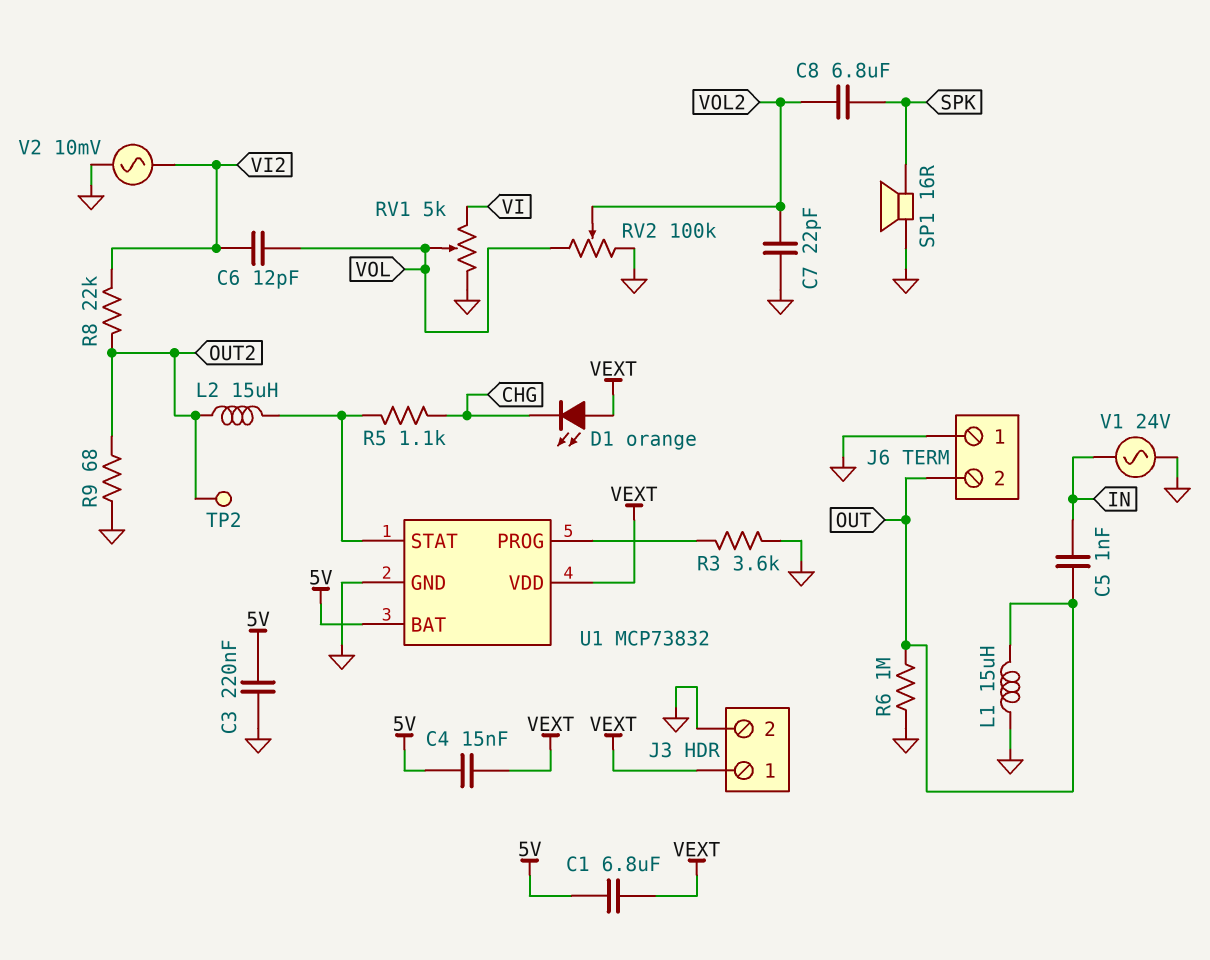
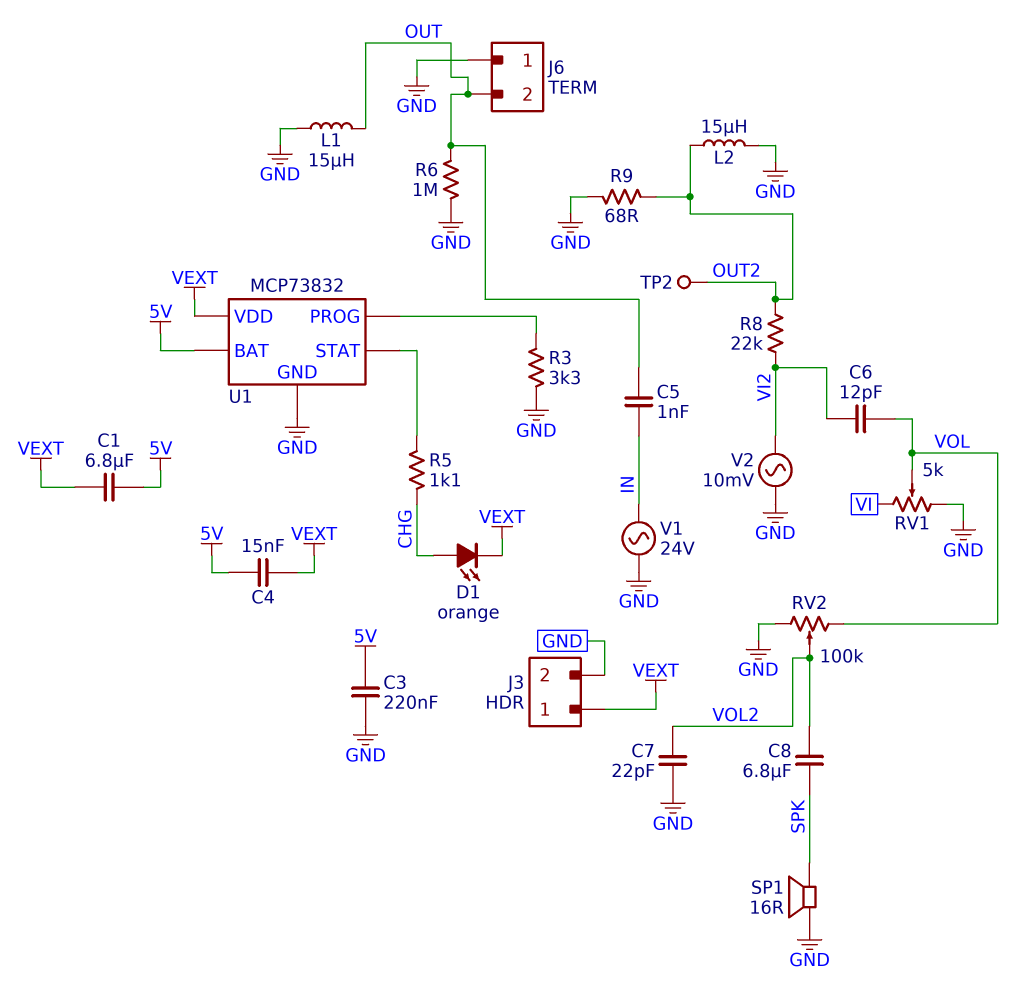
D1: LED orange (A VEXT, K CHG) -> LED orange (A CHG, K VEXT)
L2: 15uH (OUT2, U1/STAT) -> 15uH (GND, OUT2)
R3: 3.6k (GND, U1/PROG) -> 3.3k (GND, U1/PROG)

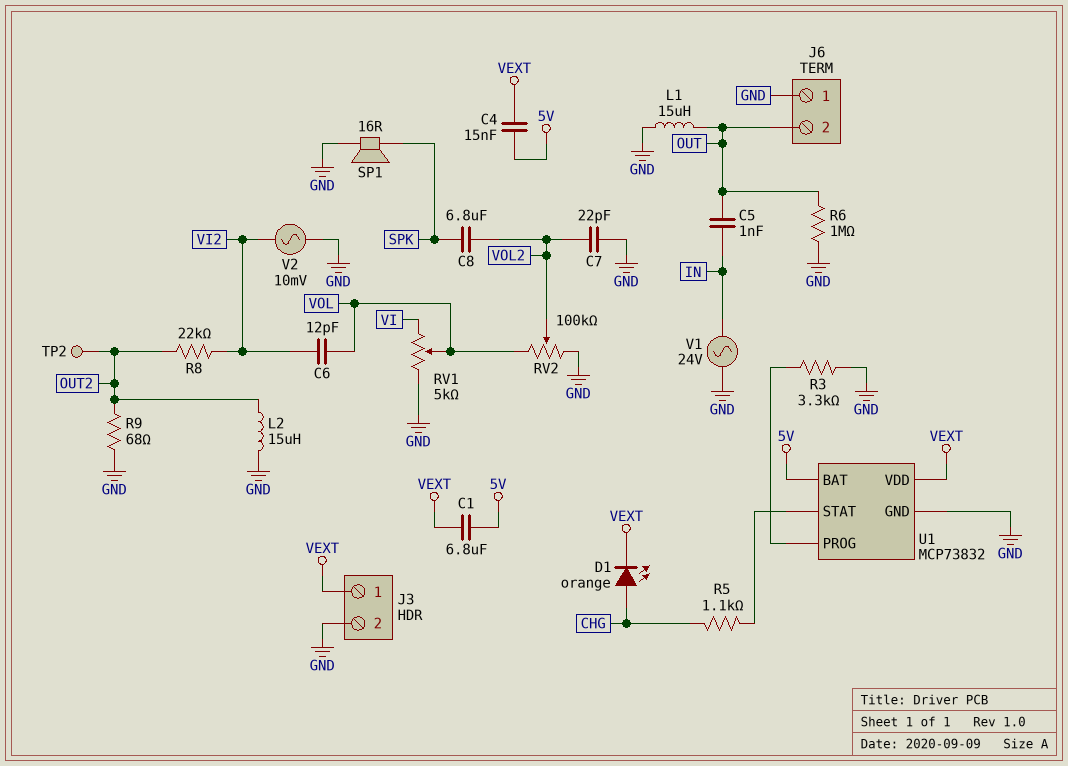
C3: 220nF (5V, GND) -> none

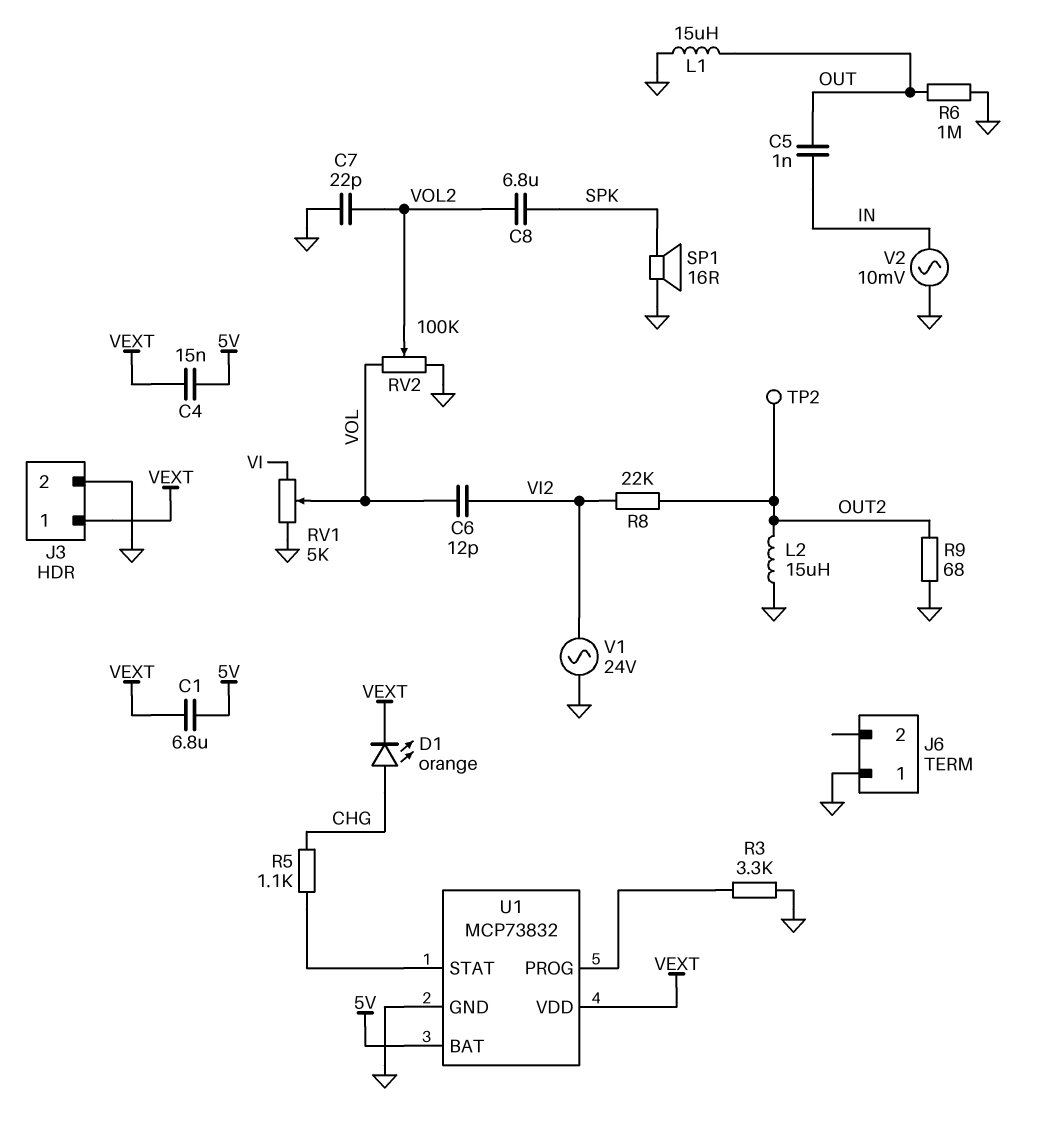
J6 pin 2: OUT -> none
V1: AC 24V (GND, IN) -> AC 24V (GND, VI2)
V2: AC 10mV (GND, VI2) -> AC 10mV (GND, IN)

